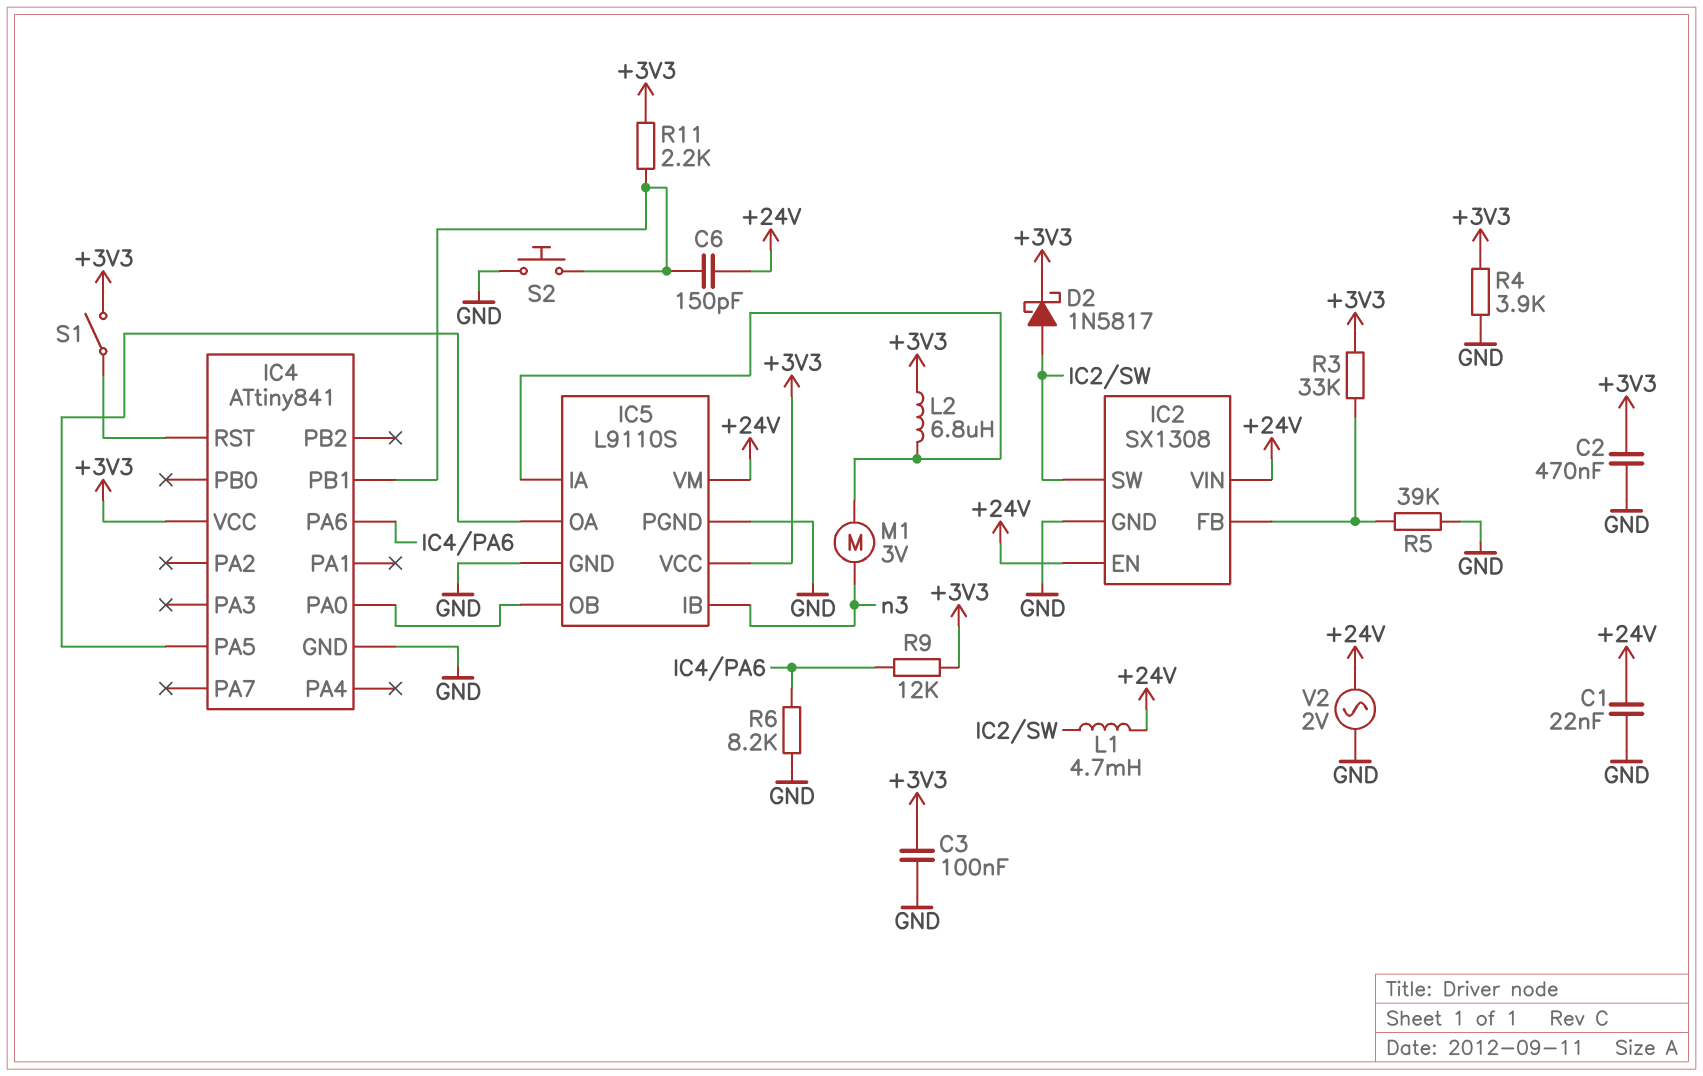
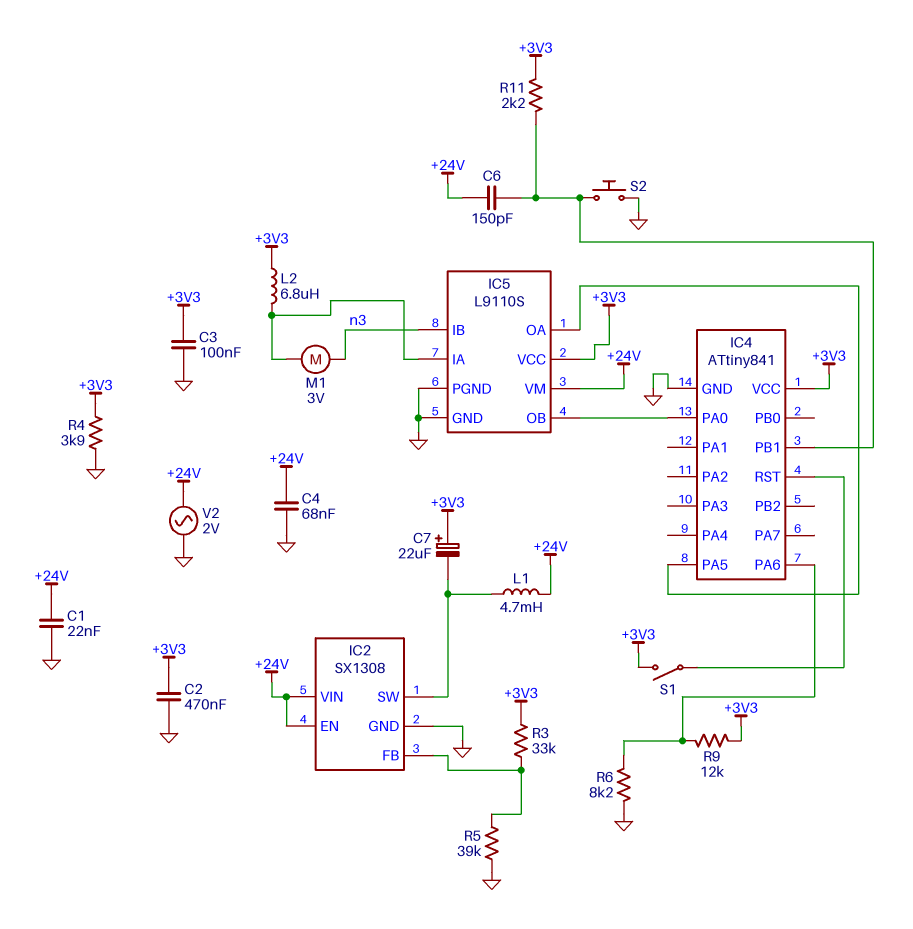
C4: none -> 68nF (+24V, GND)
C7: none -> 22uF (plus +3V3, minus IC2/SW)
D2: schottky 1N5817 (A IC2/SW, K +3V3) -> none

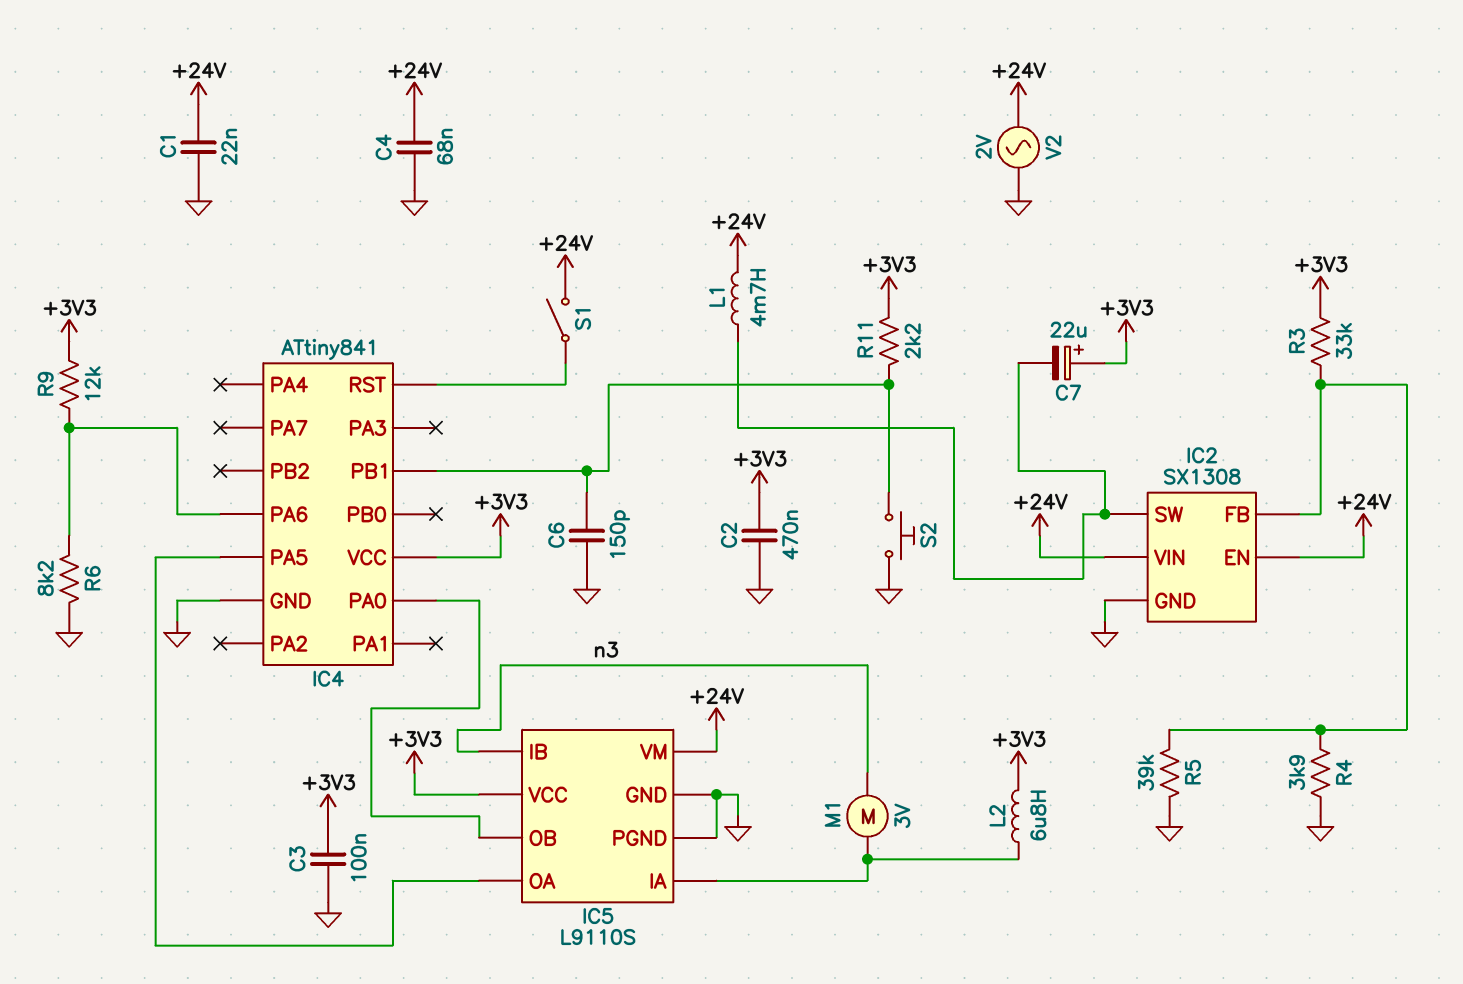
C6: 150pF (+24V, IC4/PB1) -> 150pF (GND, IC4/PB1)
R4: 3.9k (+3V3, GND) -> 3.9k (GND, IC2/FB)
S1: switch (+3V3, IC4/RST) -> switch (+24V, IC4/RST)

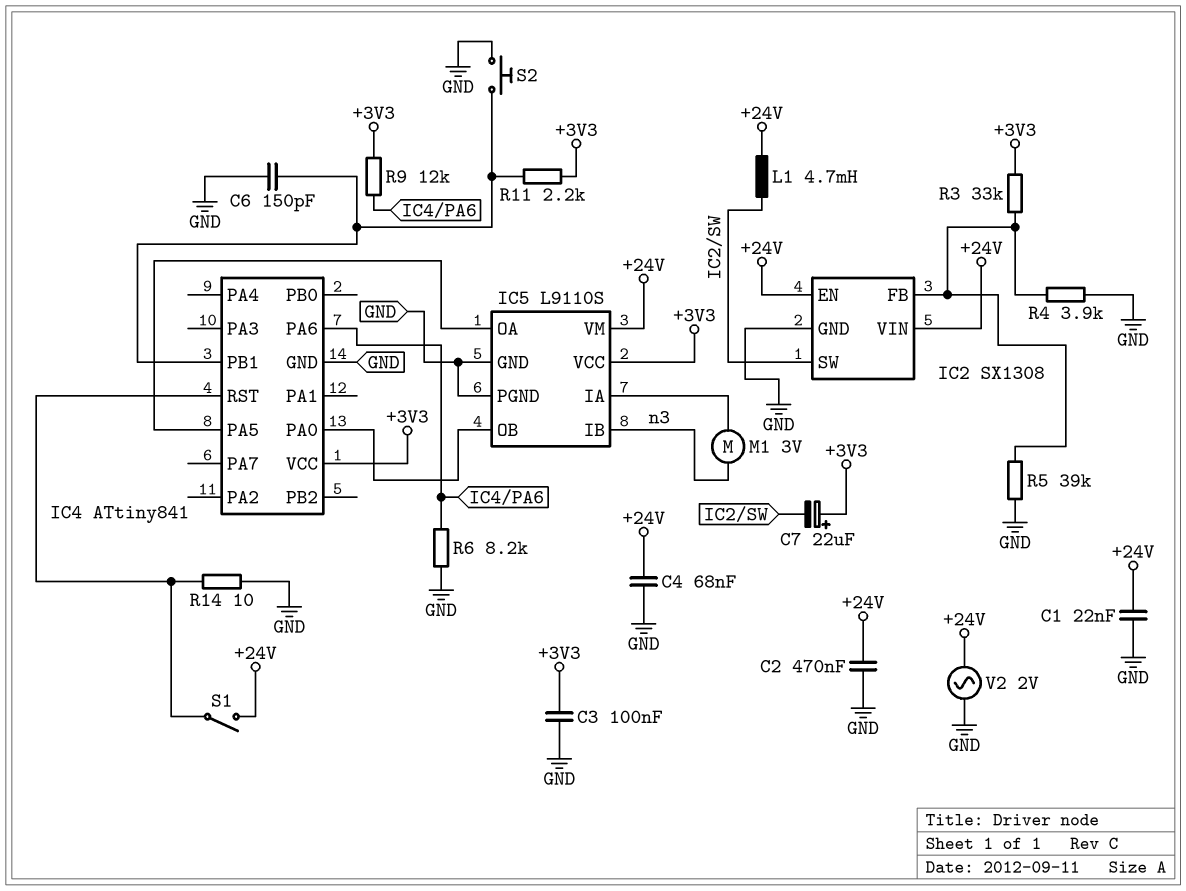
C2: 470nF (+3V3, GND) -> 470nF (+24V, GND)
L2: 6.8uH (+3V3, IC5/IA) -> none
R14: none -> 10 (GND, IC4/RST)

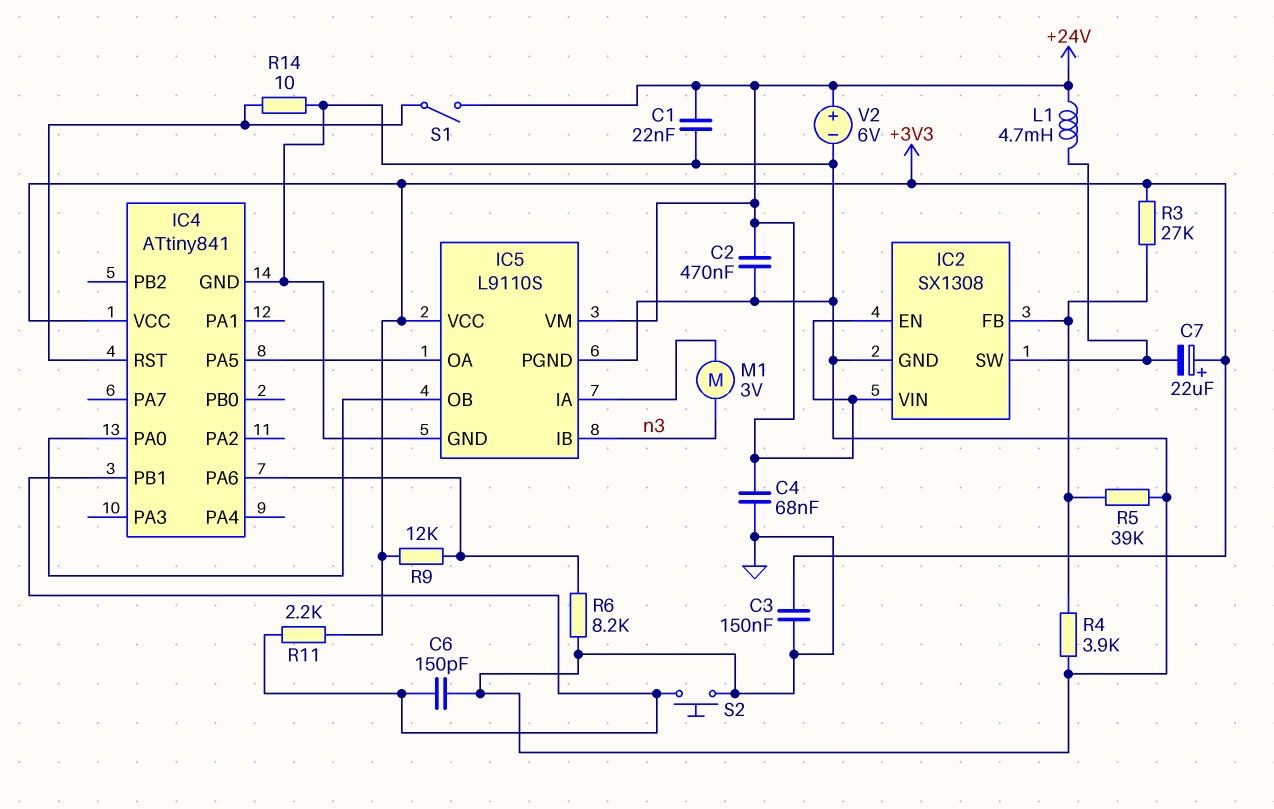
C3: 100nF (+3V3, GND) -> 150nF (+3V3, GND)
R3: 33k (+3V3, IC2/FB) -> 27k (+3V3, IC2/FB)
V2: AC 2V (+24V, GND) -> 6V (plus +24V, minus GND)

